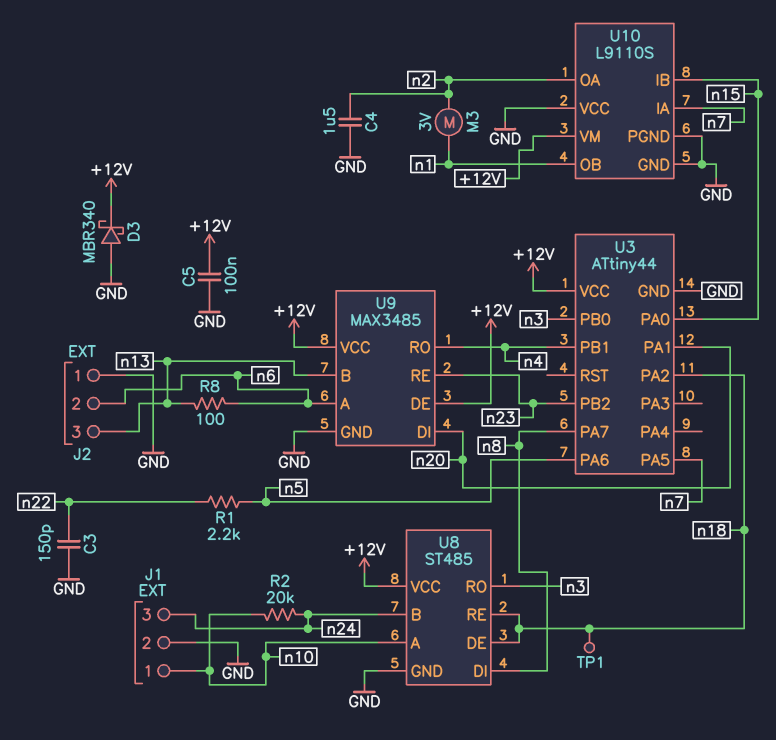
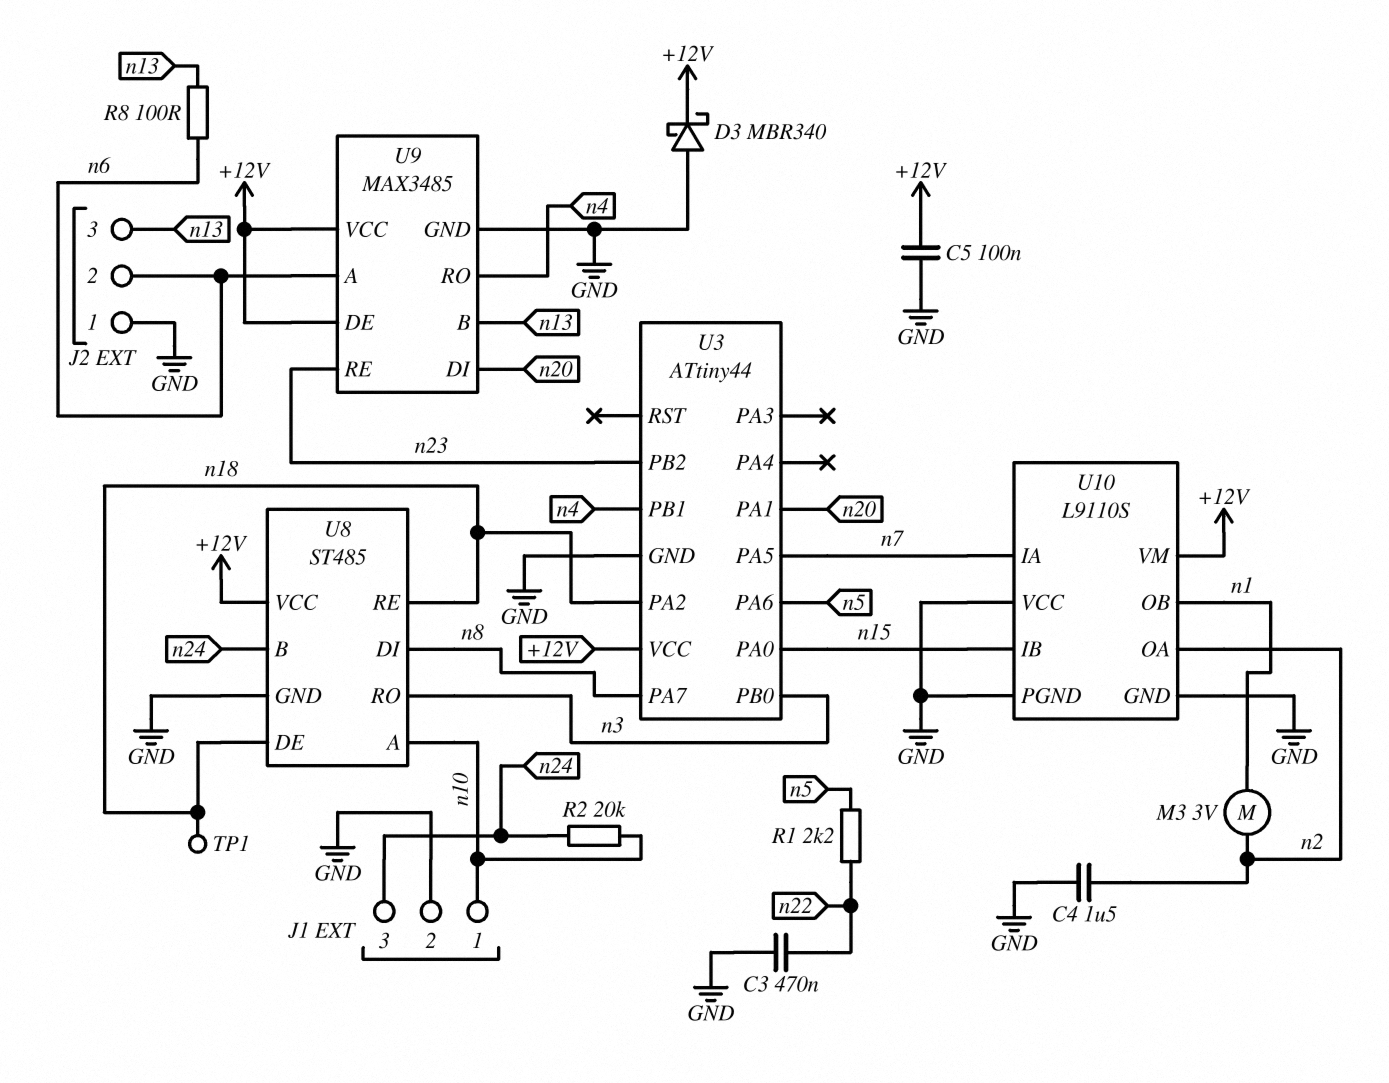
C3: 150pF (GND, n22) -> 470nF (GND, n22)

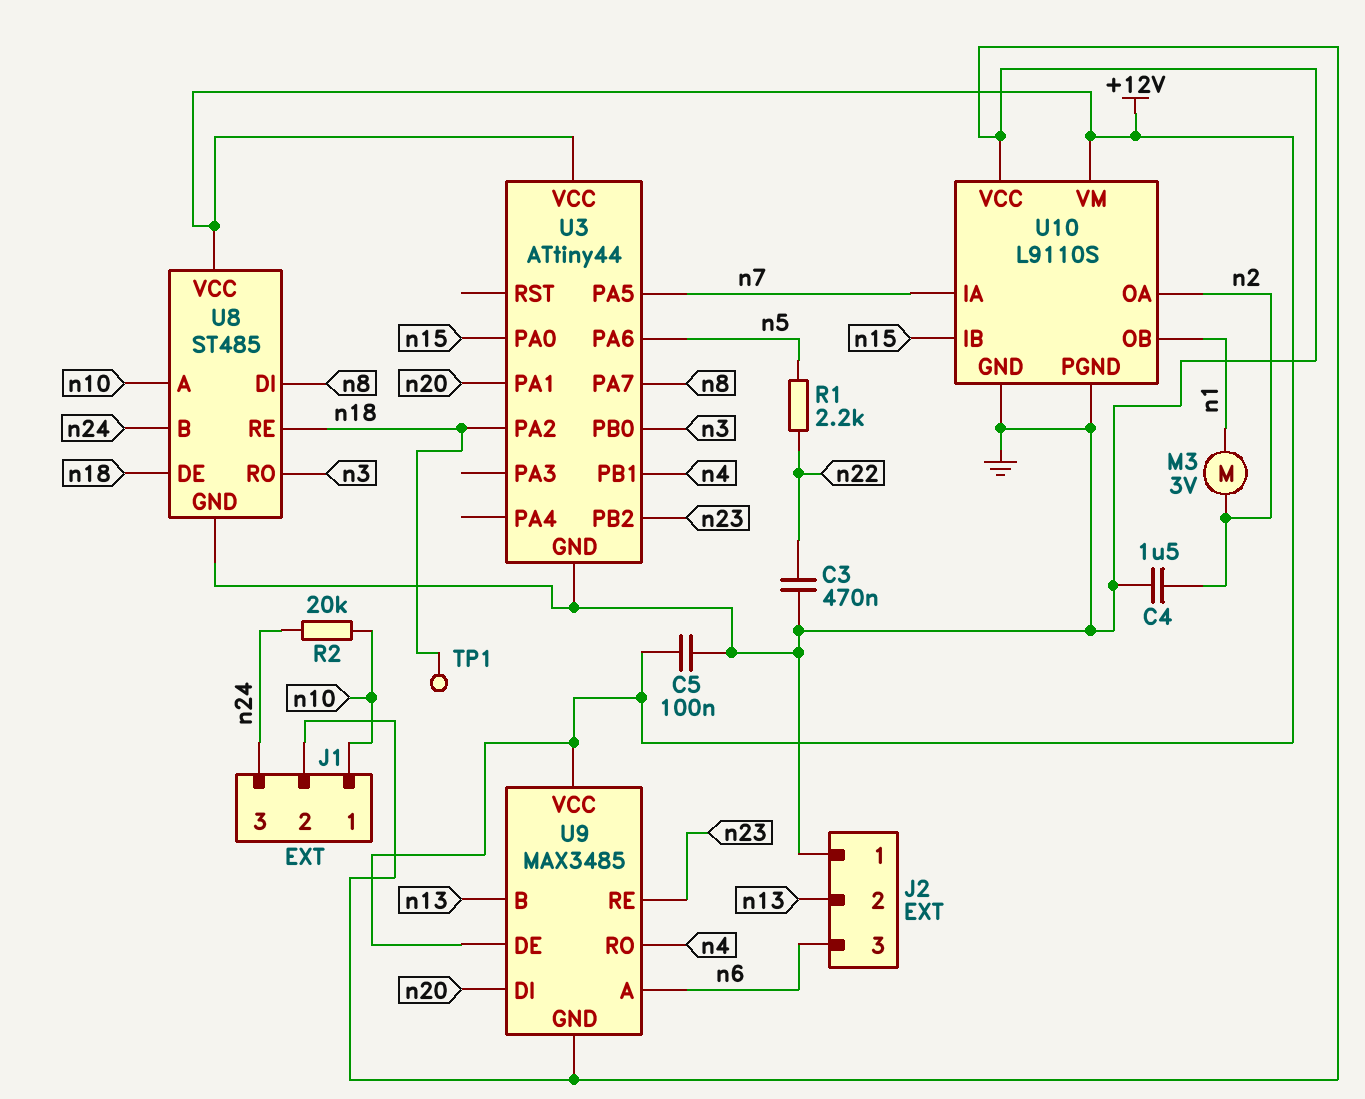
D3: schottky MBR340 (A GND, K +12V) -> none
J2 pin 2: n6 -> n13
J2 pin 3: n13 -> n6
R8: 100 (n6, n13) -> none

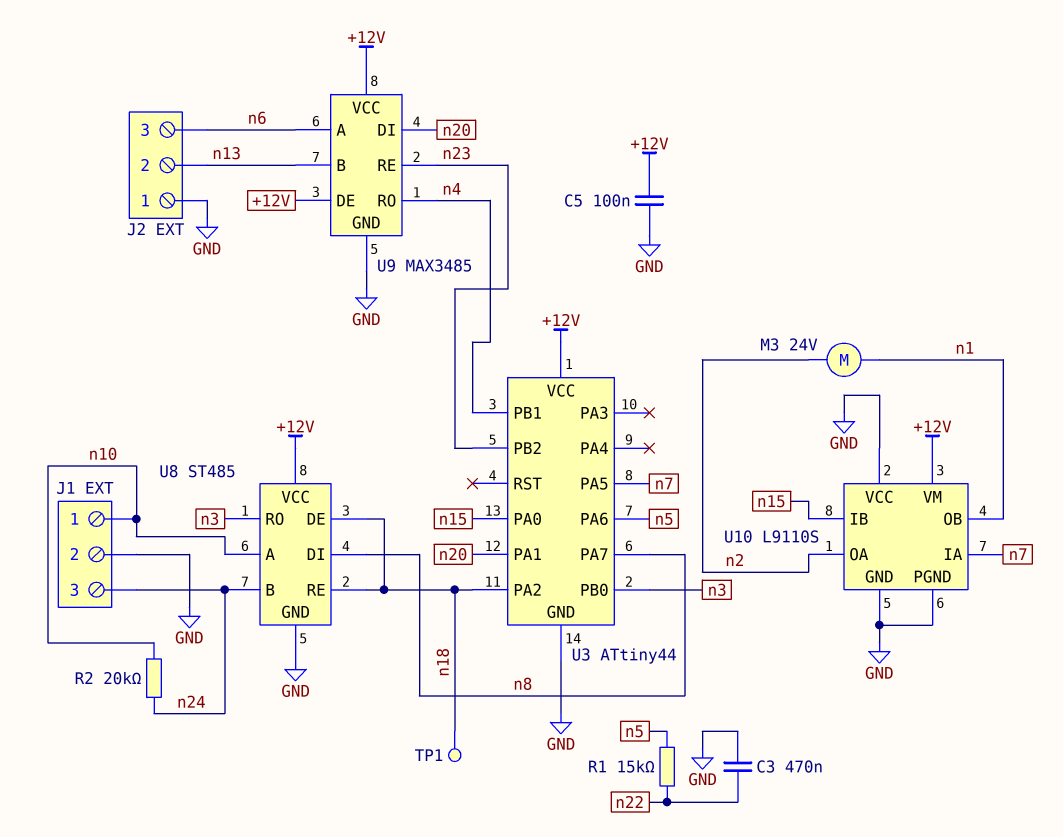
C4: 1.5uF (GND, n2) -> none
M3: motor 3V (n1, n2) -> motor 24V (n1, n2)
R1: 2.2k (n5, n22) -> 15k (n5, n22)

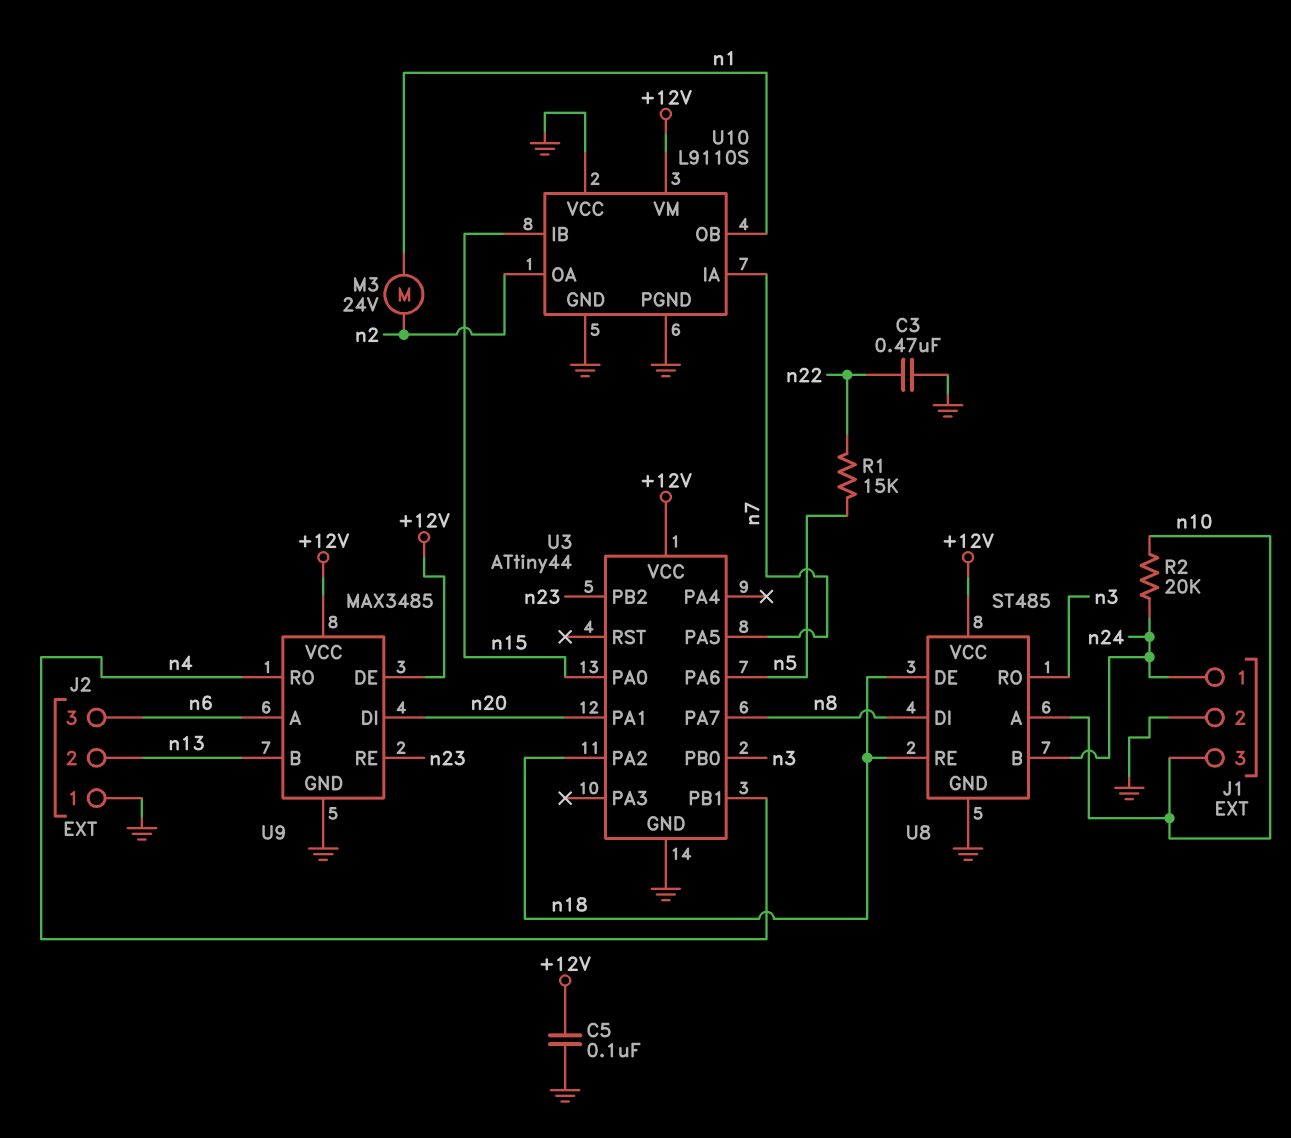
J1 pin 1: n10 -> n24
J1 pin 3: n24 -> n10
TP1: test point (n18) -> none

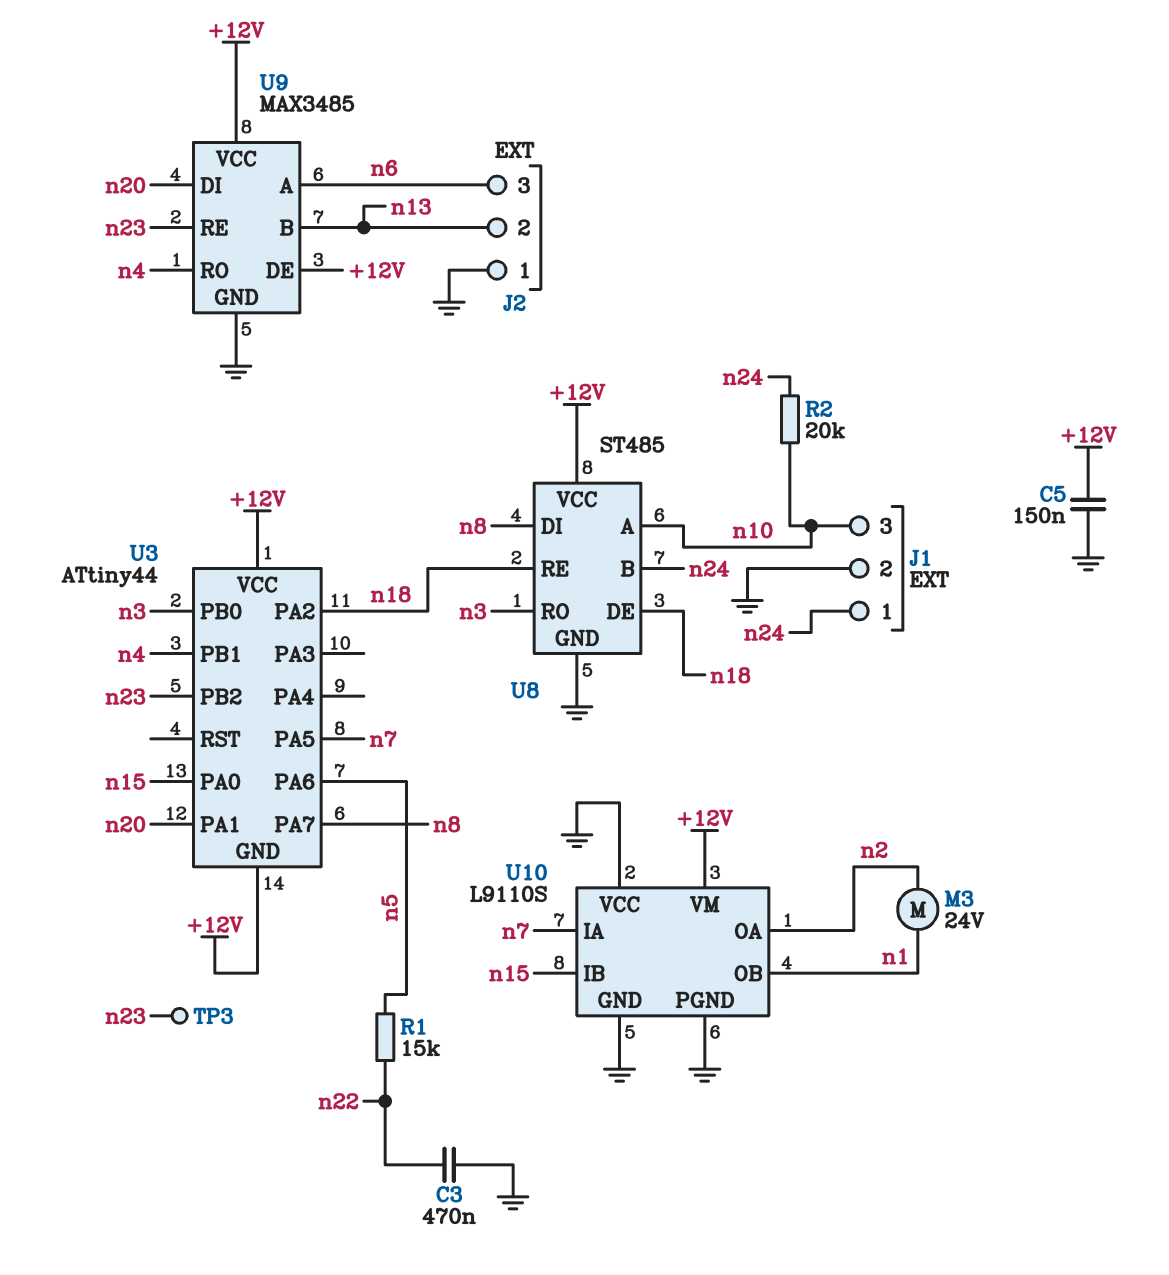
C5: 100nF (+12V, GND) -> 150nF (+12V, GND)
TP3: none -> test point (n23)
U3 pin GND: GND -> +12V

